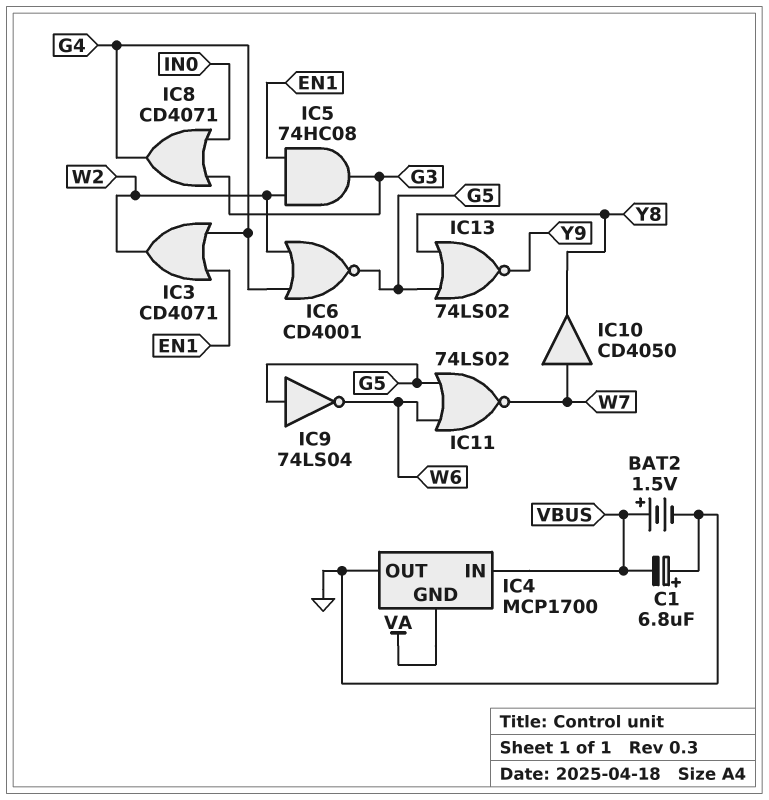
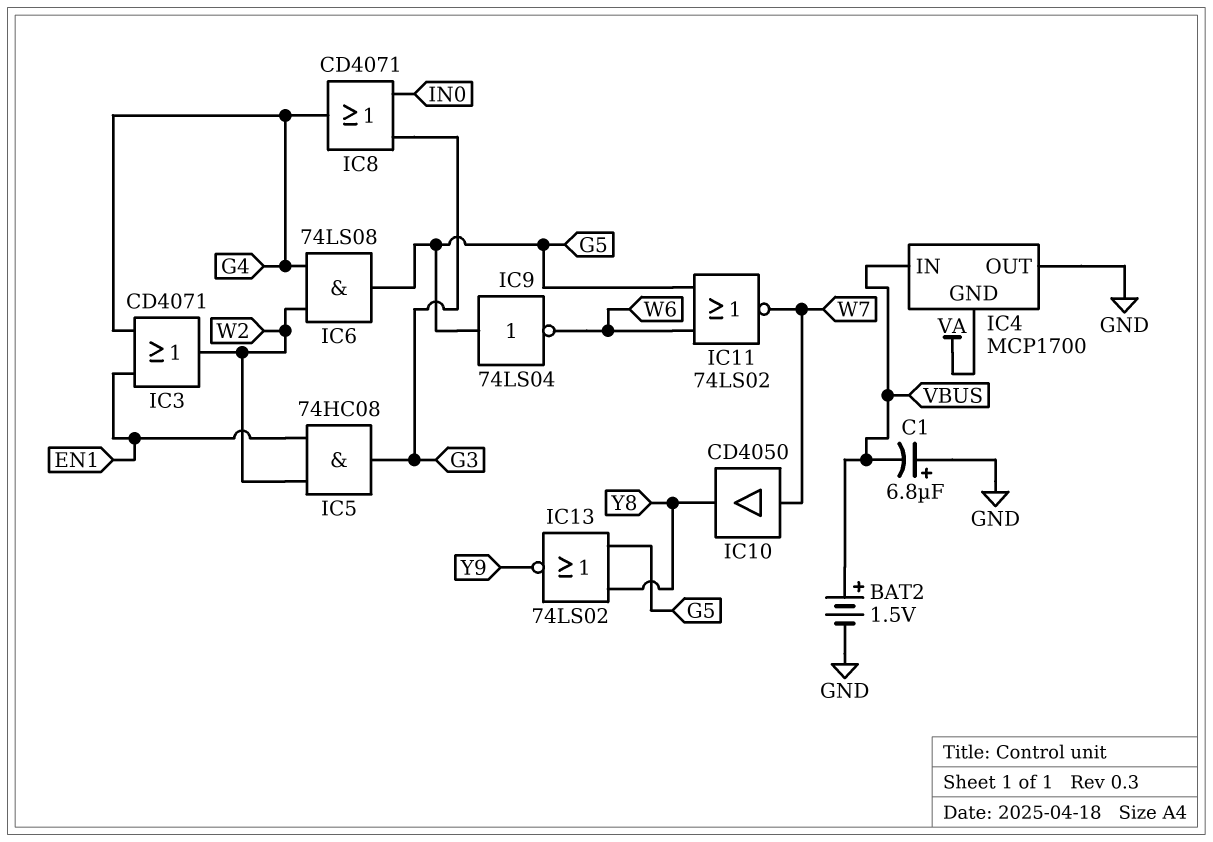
IC6: NOR CD4001 (in G4, in W2, out G5) -> AND 74LS08 (in G4, in W2, out G5)

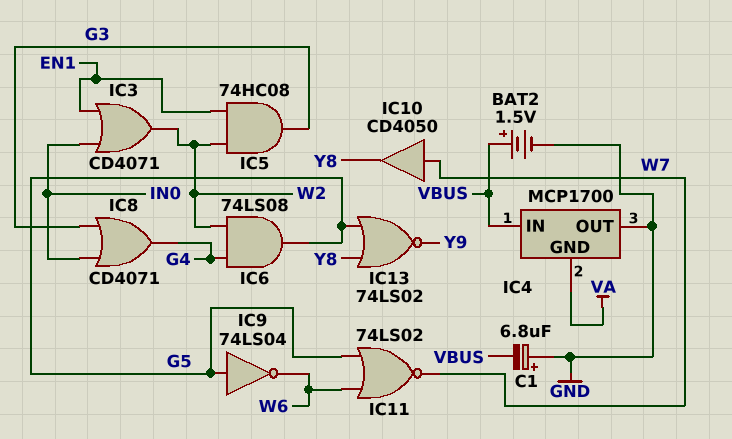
IC3: OR CD4071 (in EN1, in G4, out W2) -> OR CD4071 (in EN1, in IN0, out W2)

